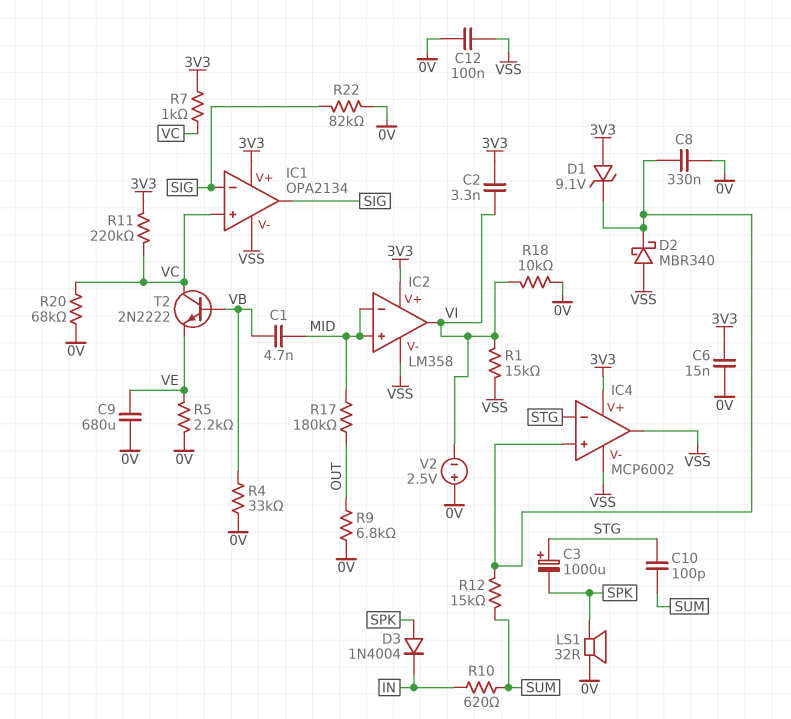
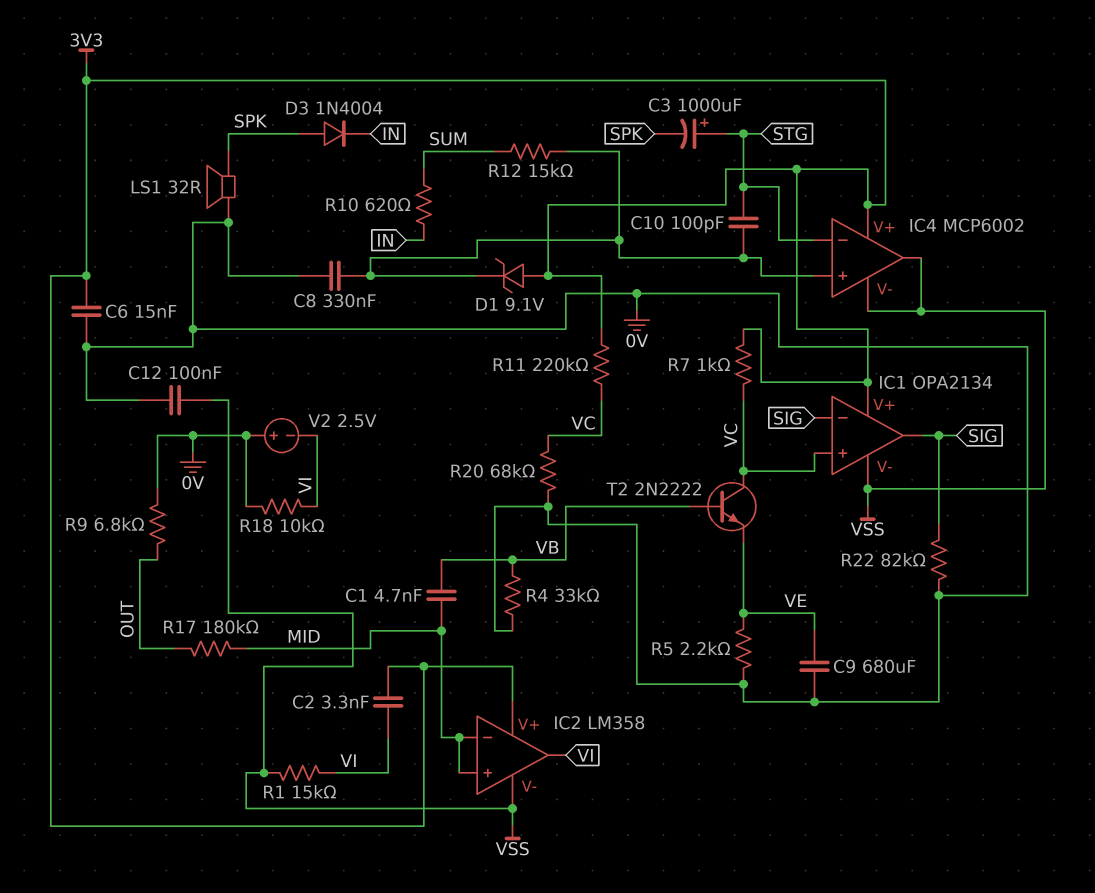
C10: 100pF (STG, SUM) -> 100pF (IC4/in+, STG)
D2: schottky MBR340 (A VSS, K IC4/in+) -> none

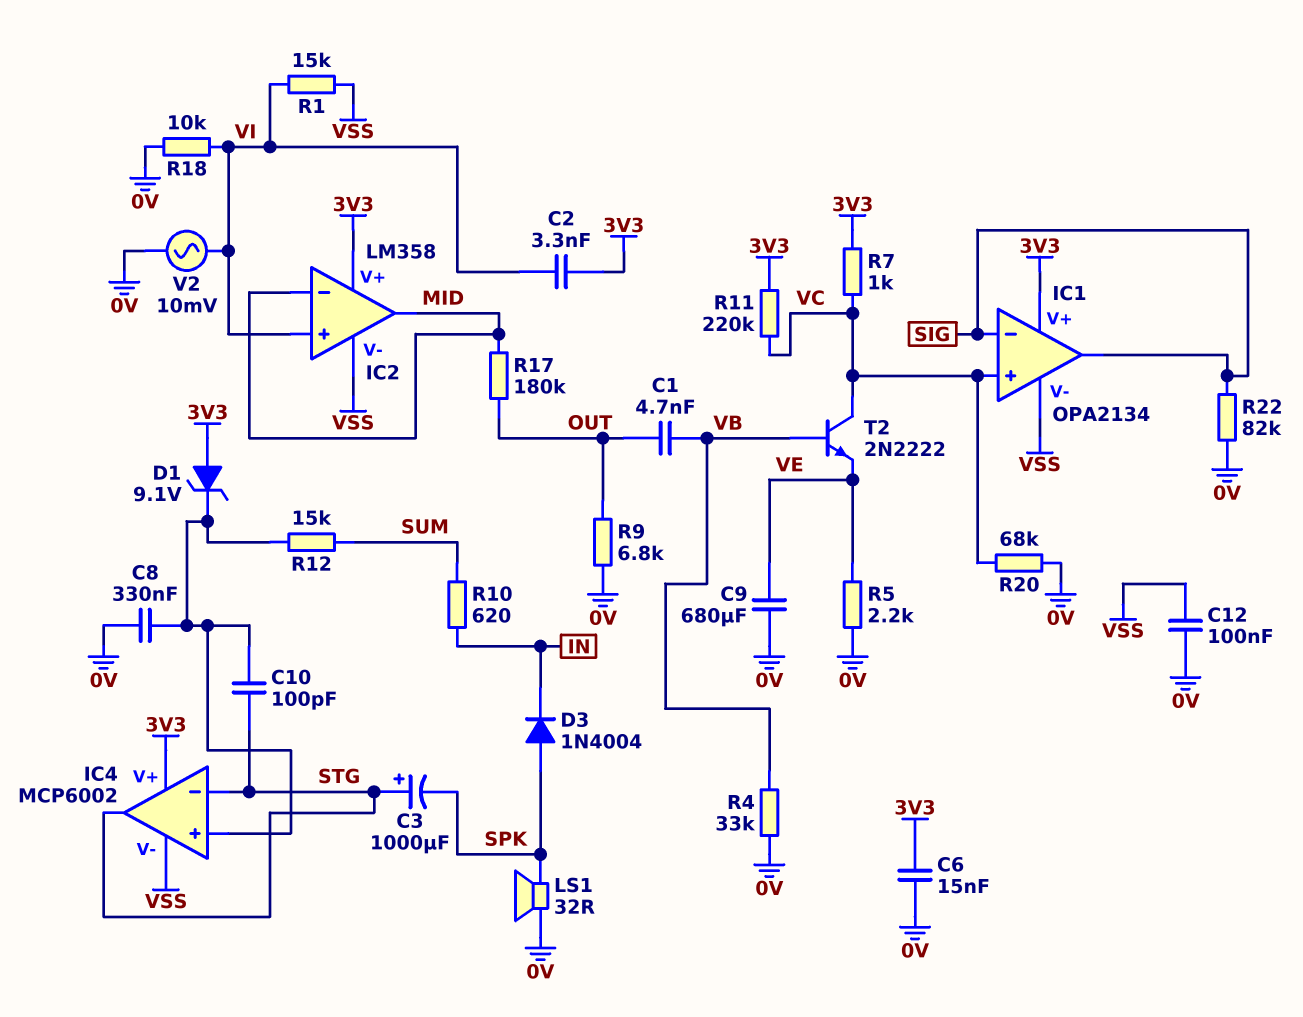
C1: 4.7nF (MID, VB) -> 4.7nF (OUT, VB)
IC2 pin in+: MID -> VI
IC2 pin out: VI -> MID
IC4 pin out: VSS -> STG
V2: 2.5V (plus 0V, minus VI) -> AC 10mV (0V, VI)

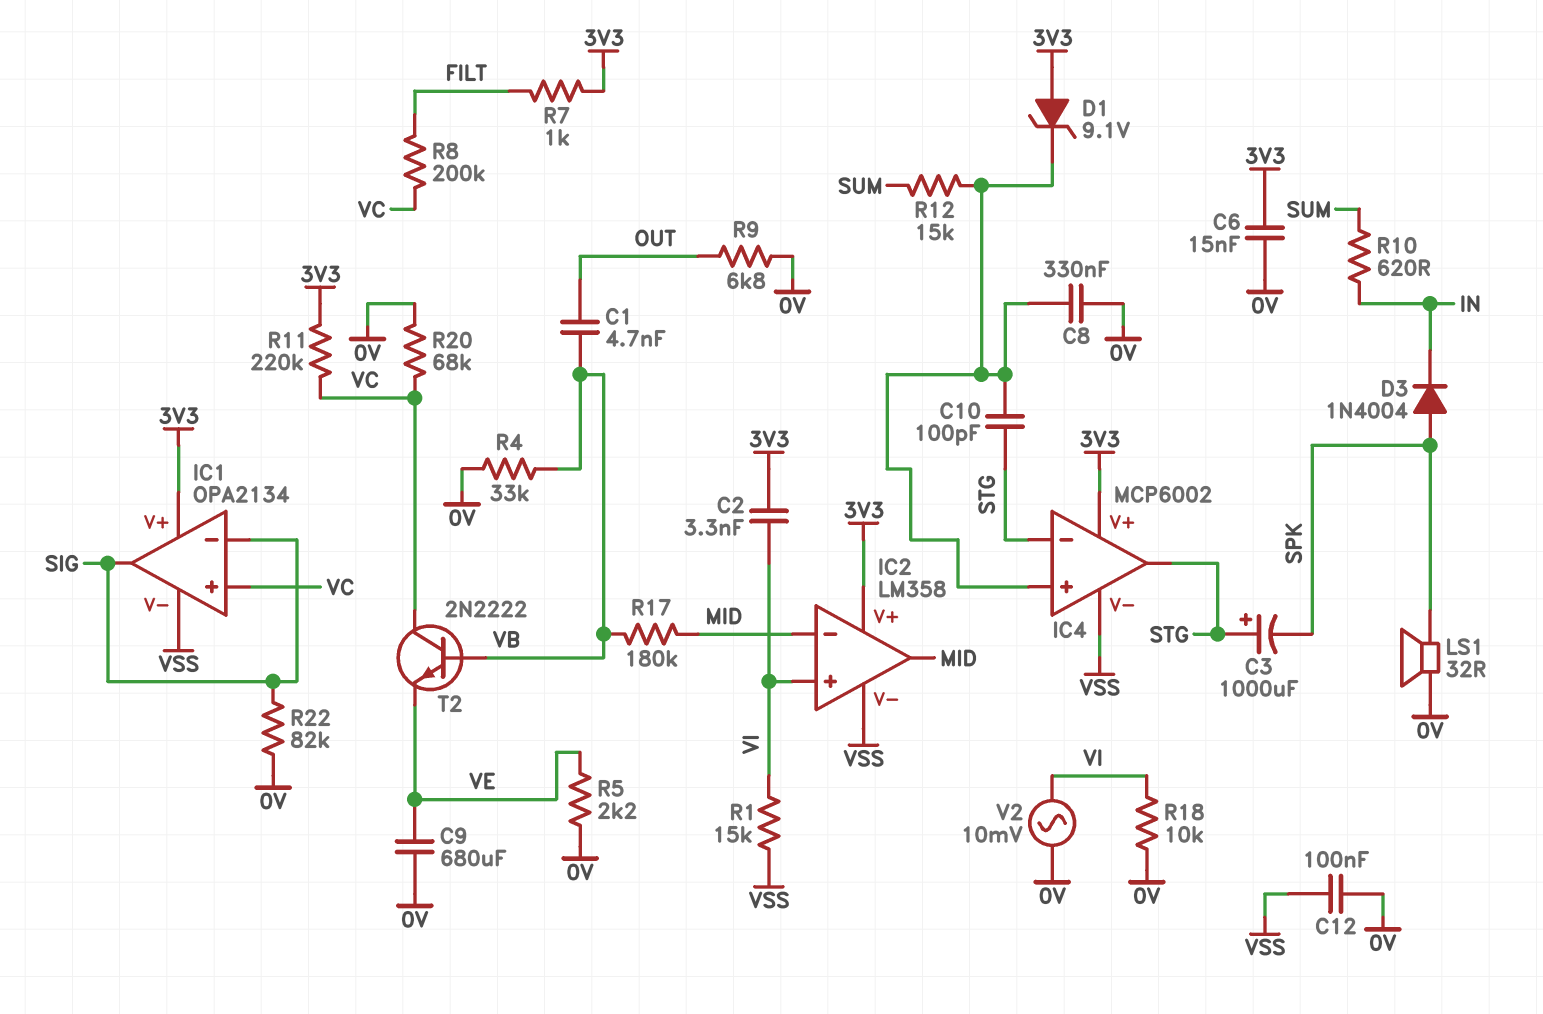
R7: 1k (3V3, VC) -> 1k (3V3, FILT)
R8: none -> 200k (FILT, VC)
R17: 180k (MID, OUT) -> 180k (MID, VB)

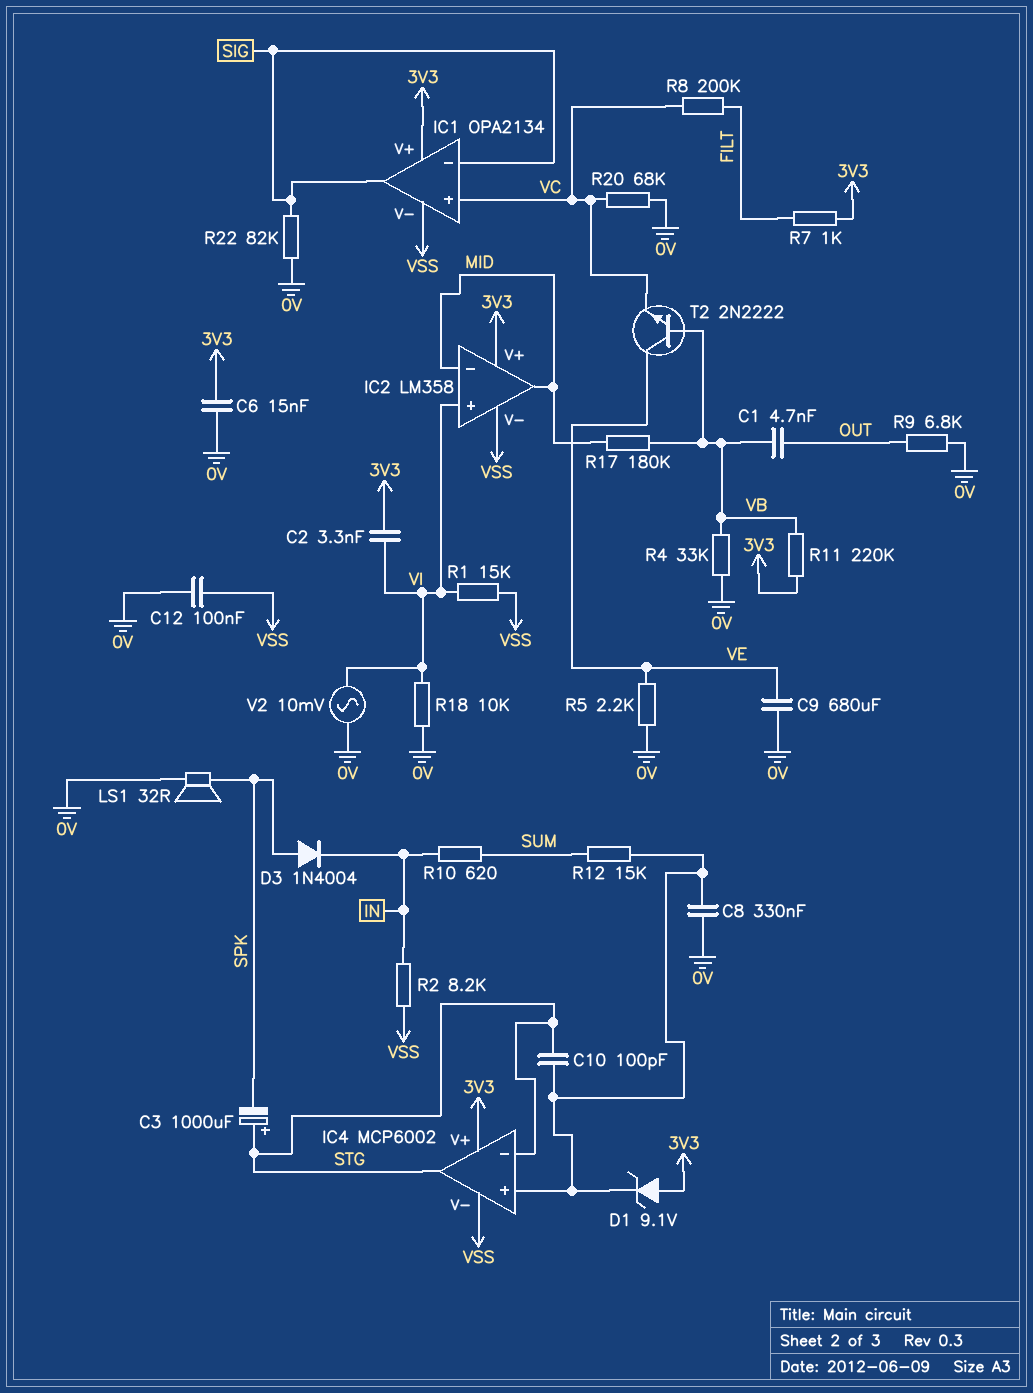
R2: none -> 8.2k (IN, VSS)
R11: 220k (3V3, VC) -> 220k (3V3, VB)
T2: NPN 2N2222 (B VB, C VC, E VE) -> NPN 2N2222 (B VB, C VE, E VC)

